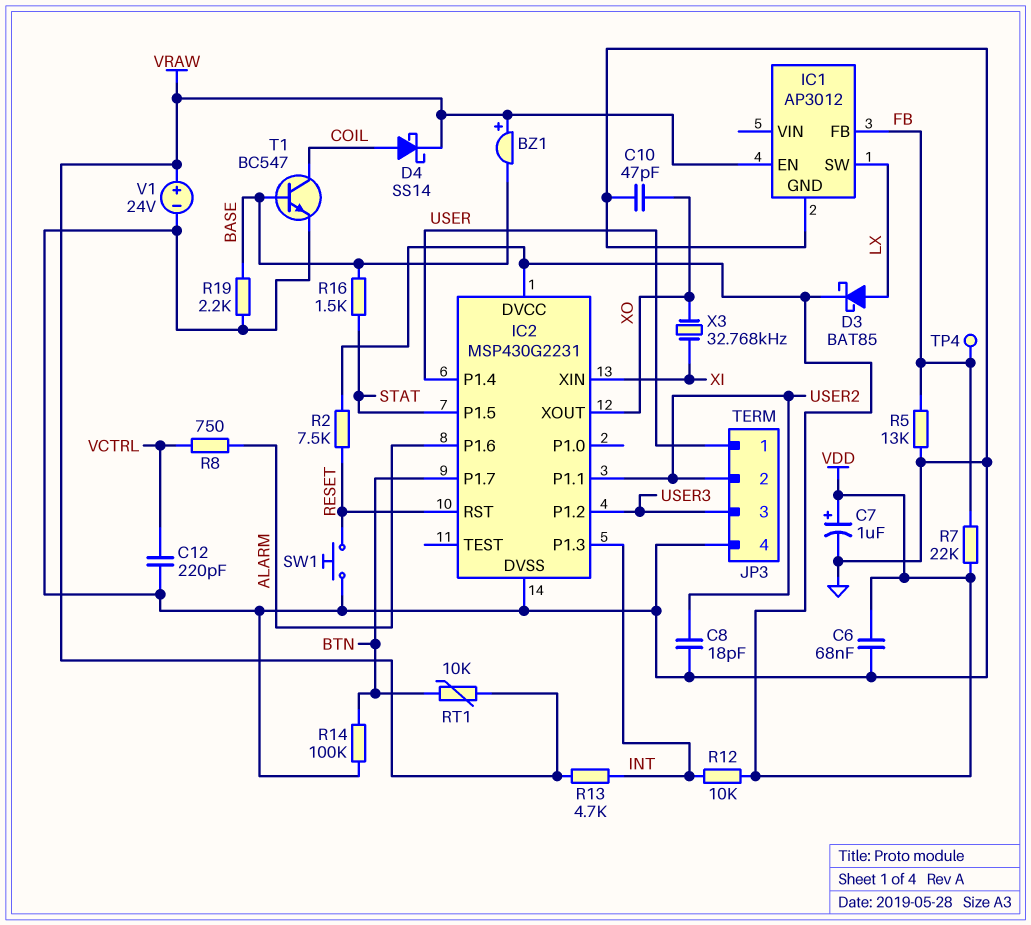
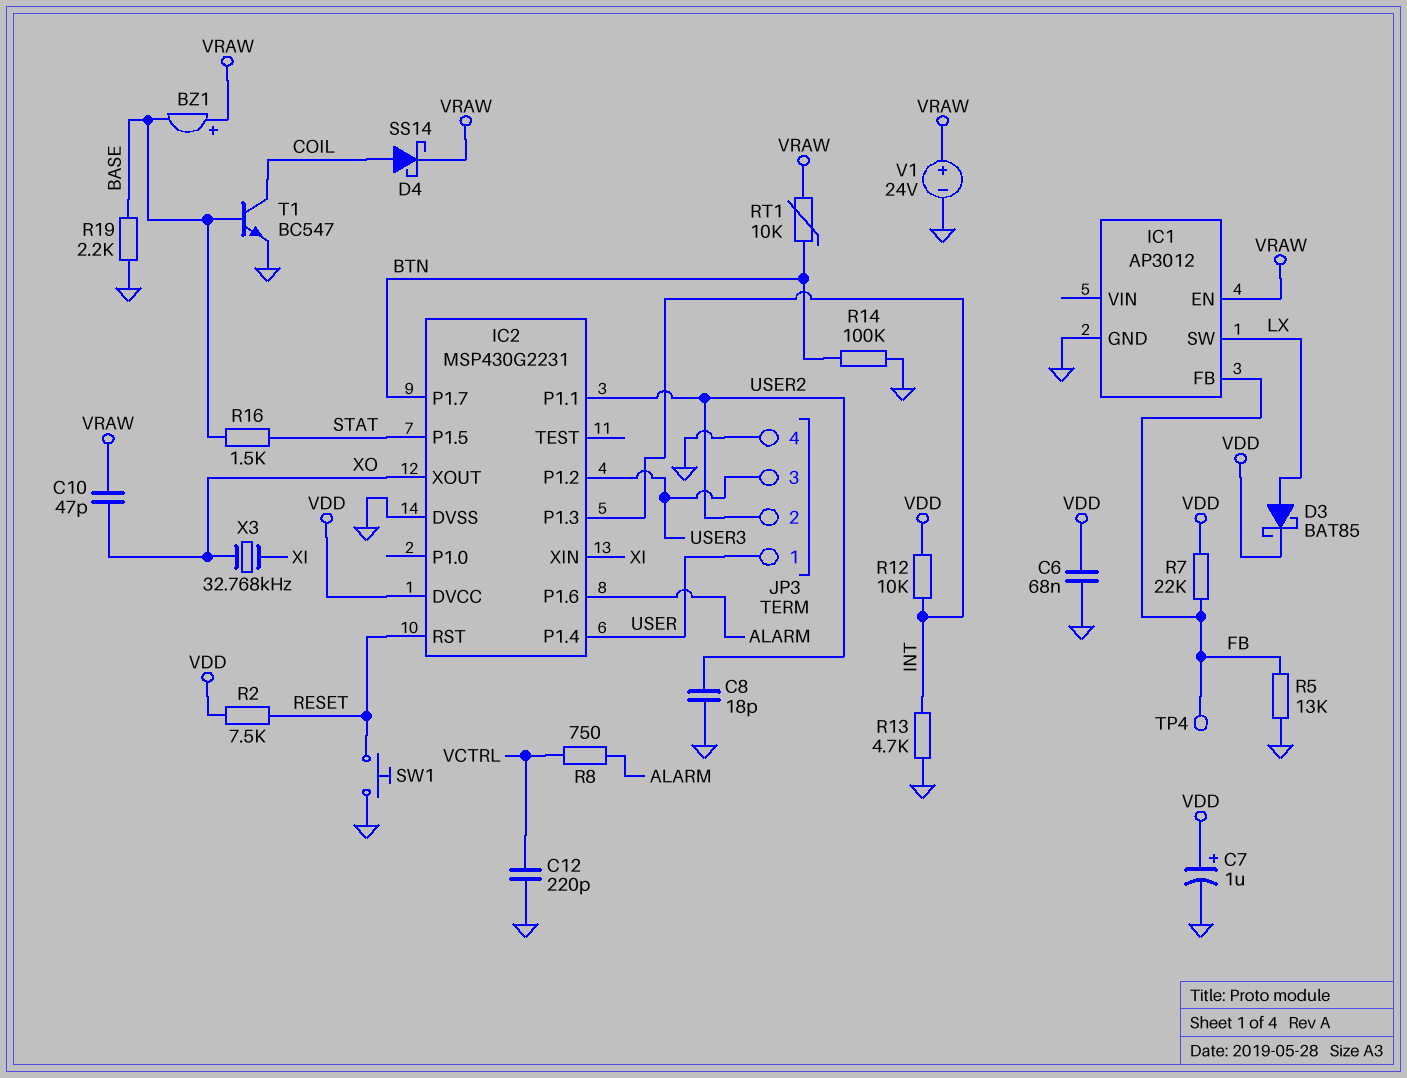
C10: 47pF (GND, XO) -> 47pF (VRAW, XO)
R13: 4.7k (INT, VRAW) -> 4.7k (GND, INT)

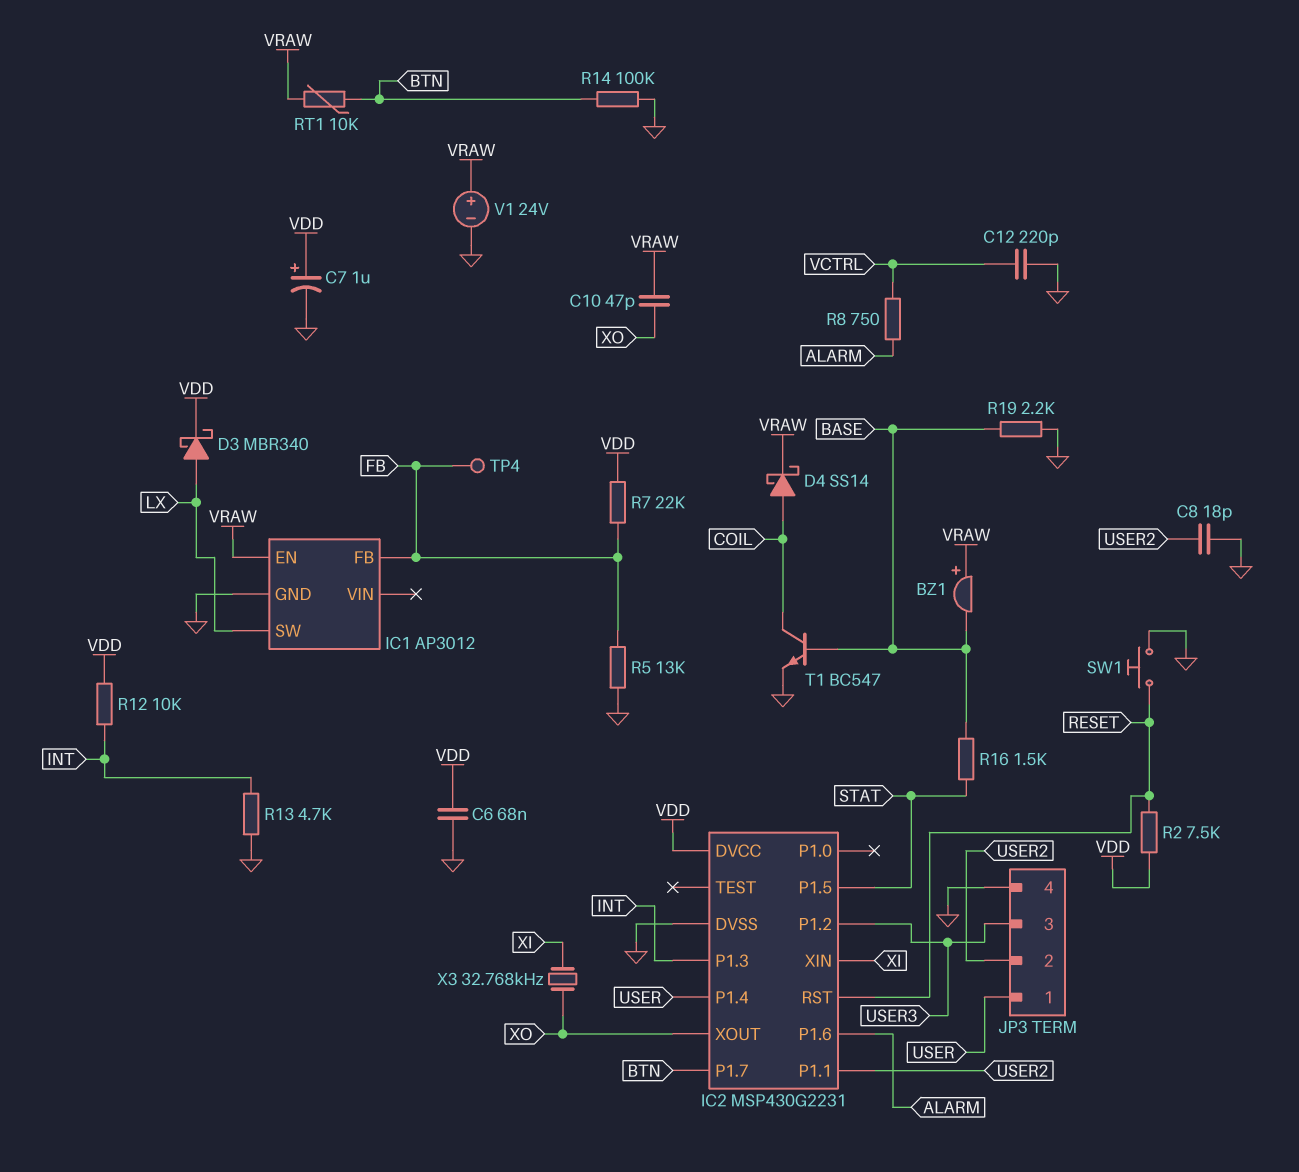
D3: schottky BAT85 (A LX, K VDD) -> schottky MBR340 (A LX, K VDD)

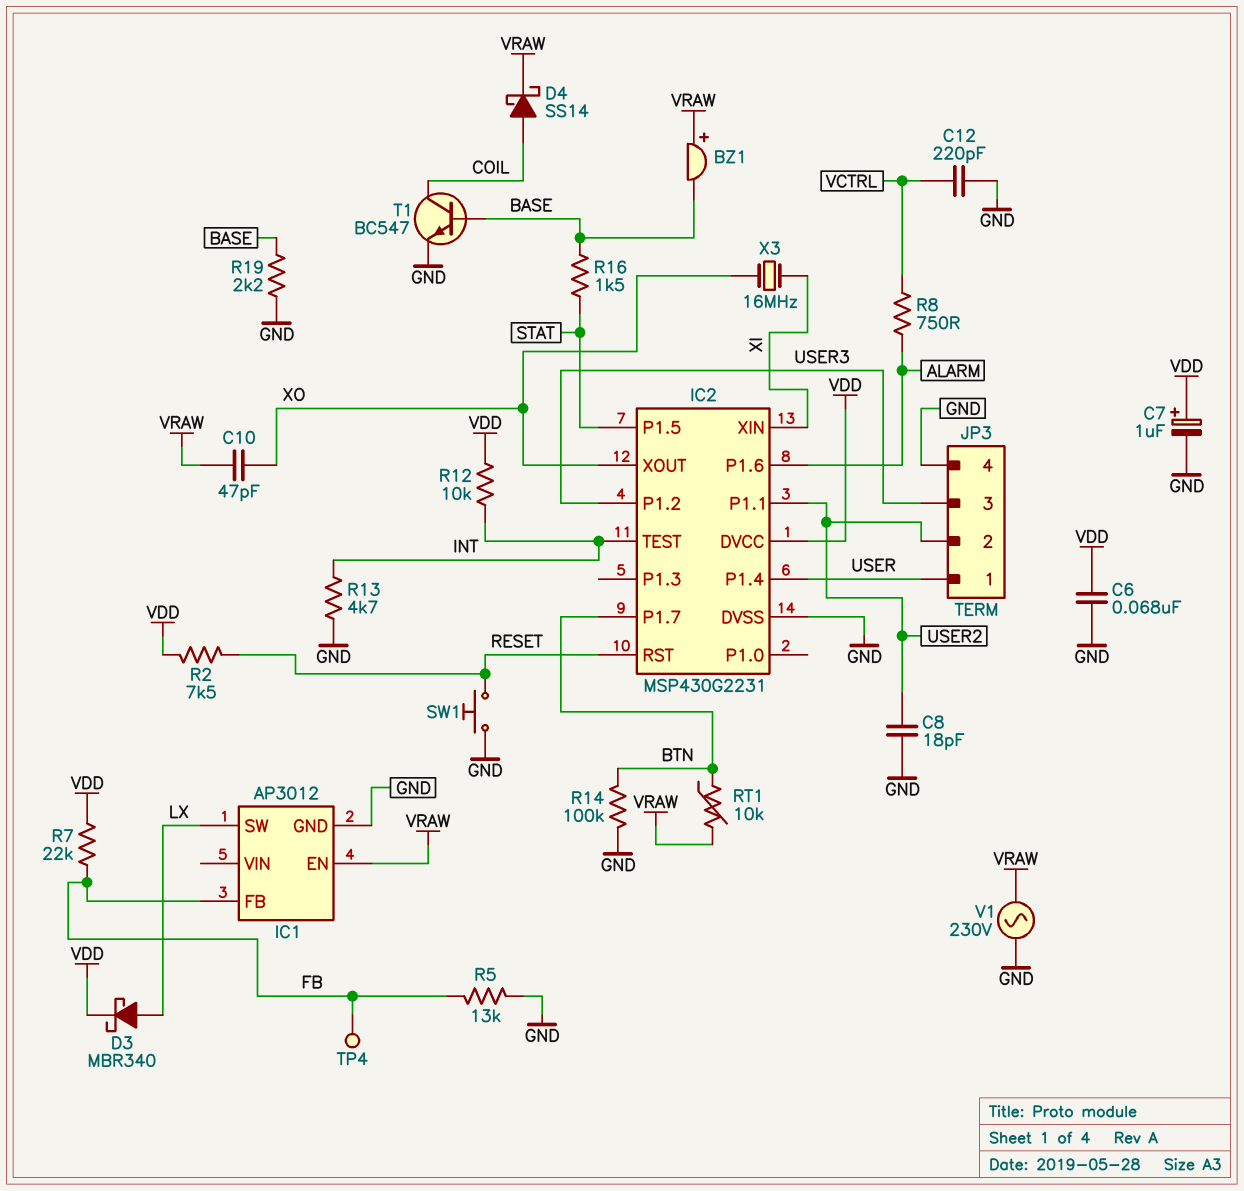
IC2 pin P1.3: INT -> none
IC2 pin TEST: none -> INT
V1: 24V (plus VRAW, minus GND) -> AC 230V (GND, VRAW)
X3: 32.768kHz (XI, XO) -> 16MHz (XI, XO)

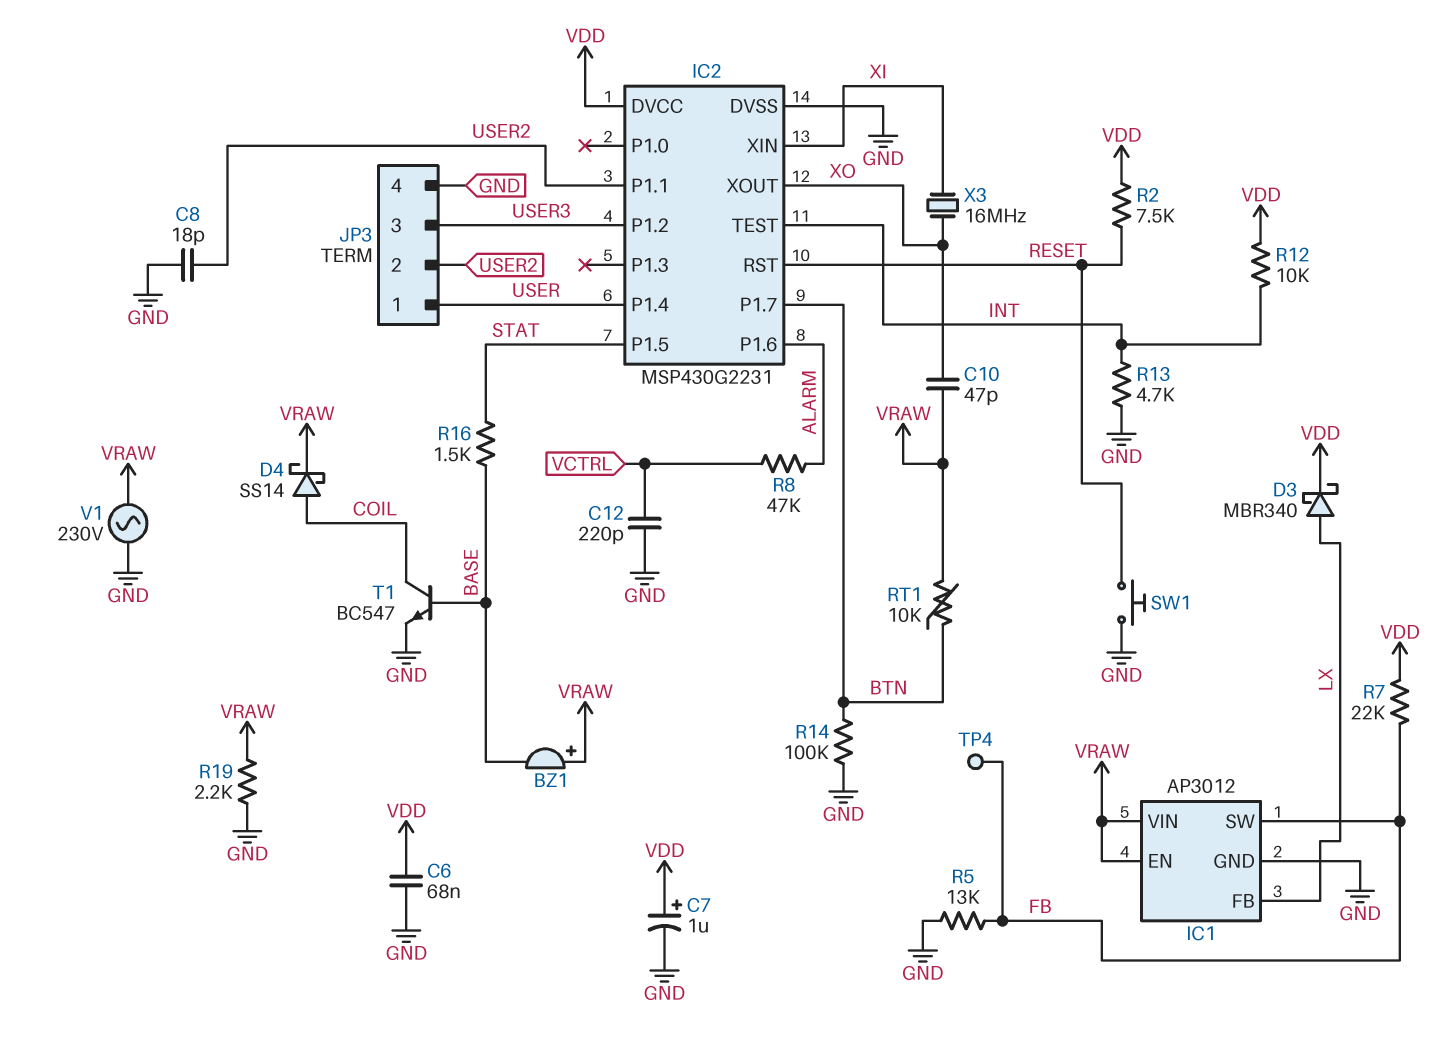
IC1 pin FB: FB -> LX
IC1 pin SW: LX -> FB
IC1 pin VIN: none -> VRAW
R8: 750 (ALARM, VCTRL) -> 47k (ALARM, VCTRL)
R19: 2.2k (BASE, GND) -> 2.2k (GND, VRAW)

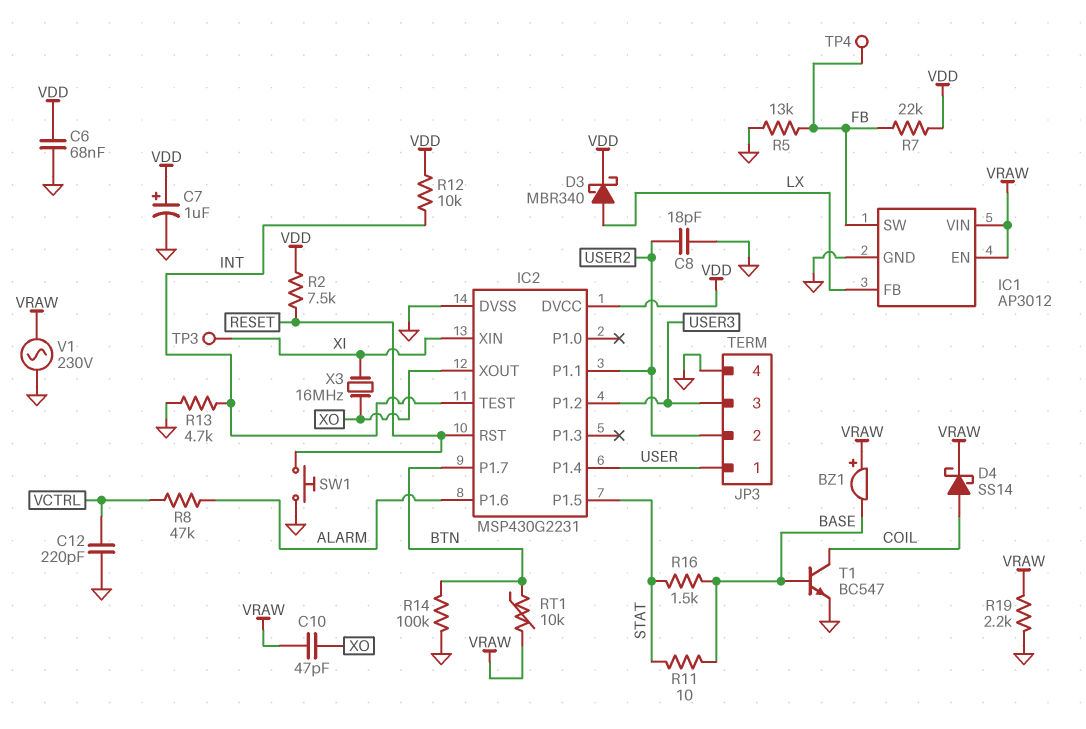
R11: none -> 10 (BASE, STAT)
TP3: none -> test point (XI)

